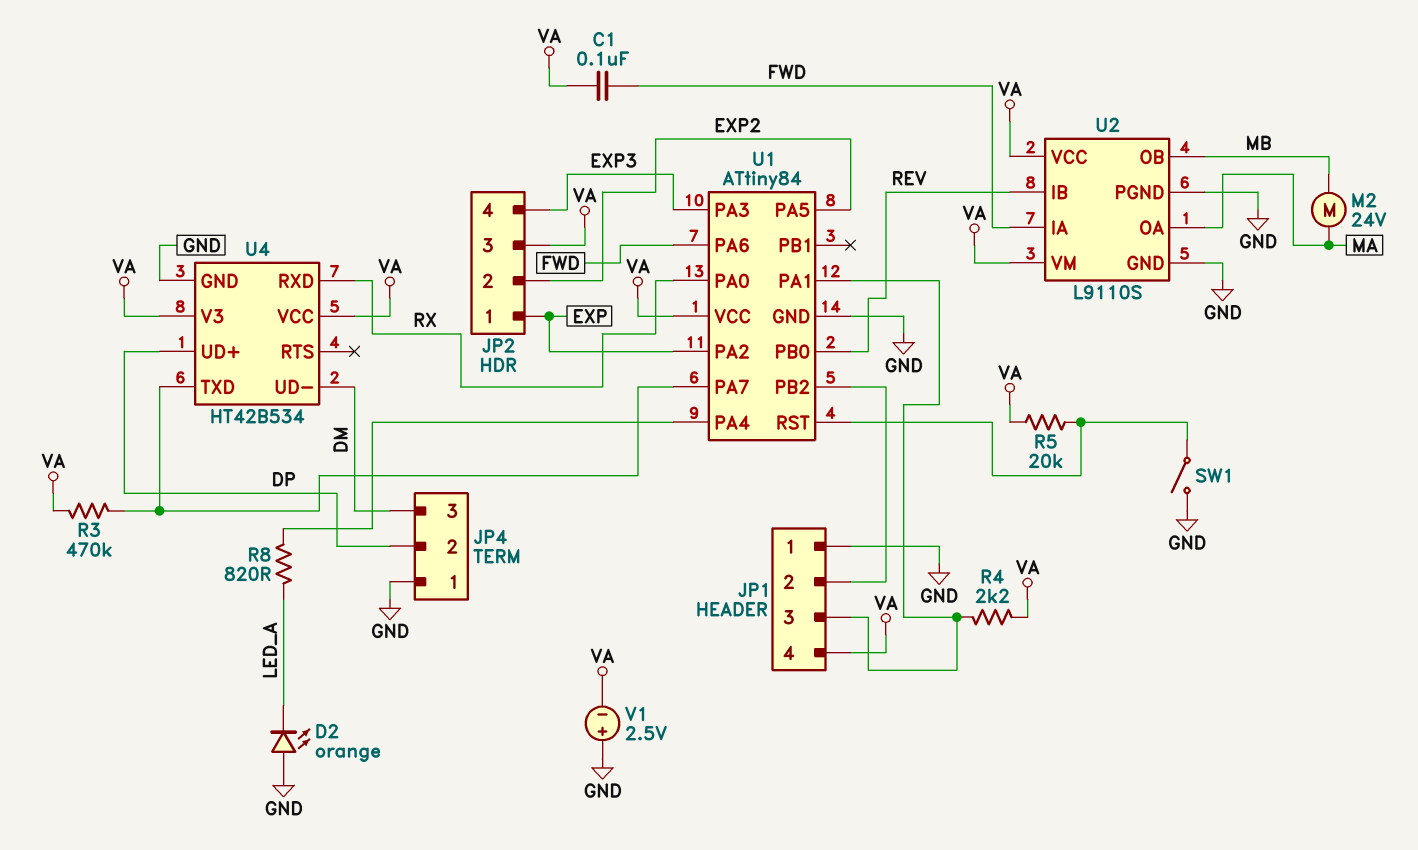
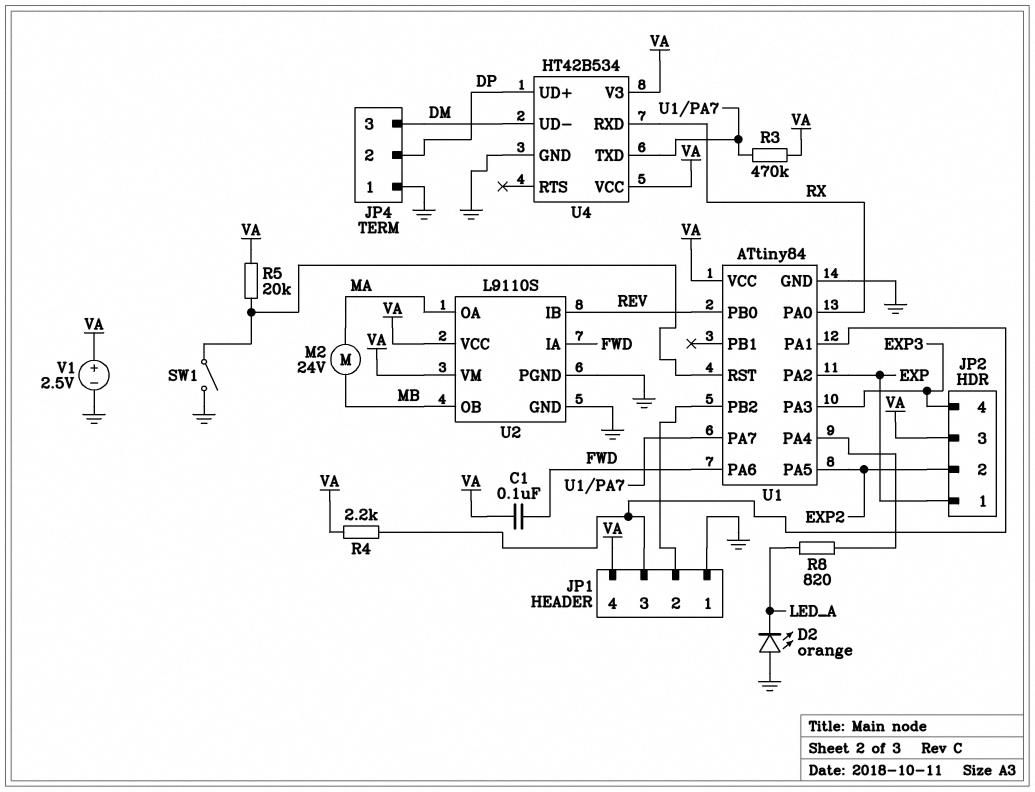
V1: 2.5V (plus GND, minus VA) -> 2.5V (plus VA, minus GND)

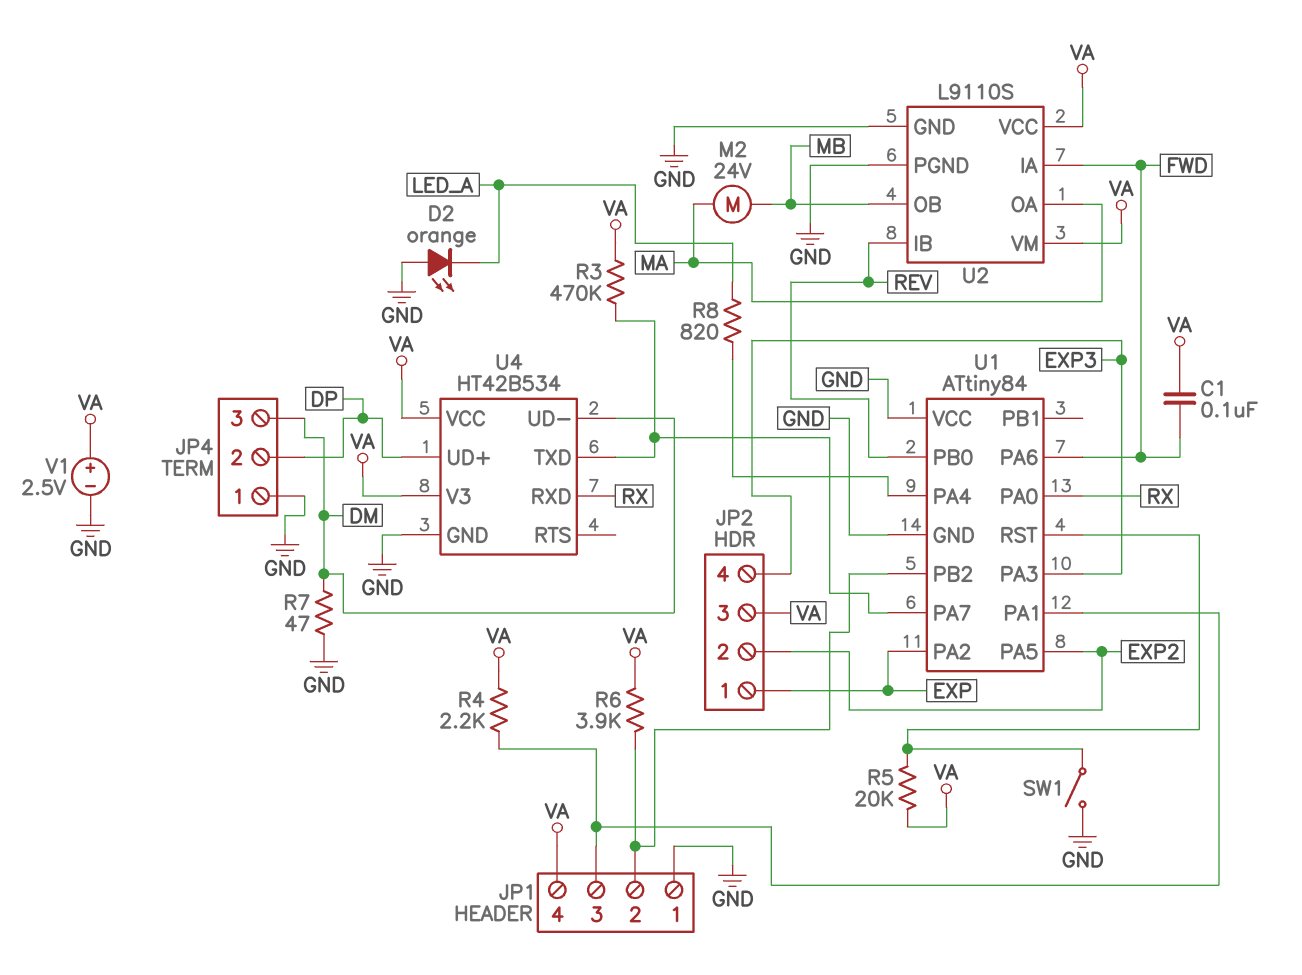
R6: none -> 3.9k (JP1/2, VA)
R7: none -> 47 (DM, GND)
U1 pin VCC: VA -> GND

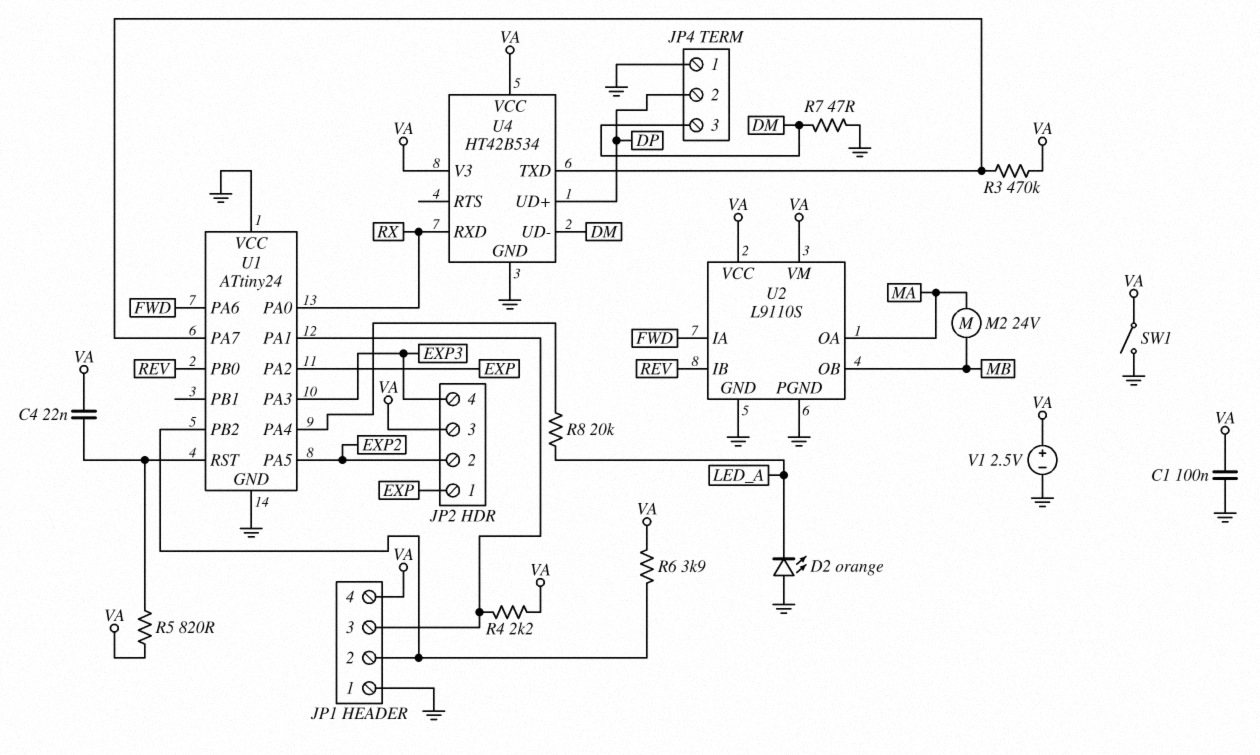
C1: 100nF (FWD, VA) -> 100nF (GND, VA)
C4: none -> 22nF (U1/RST, VA)
R5: 20k (U1/RST, VA) -> 820 (U1/RST, VA)
R8: 820 (LED_A, U1/PA4) -> 20k (LED_A, U1/PA4)
SW1: switch (GND, U1/RST) -> switch (GND, VA)
U1: ATtiny84 -> ATtiny24

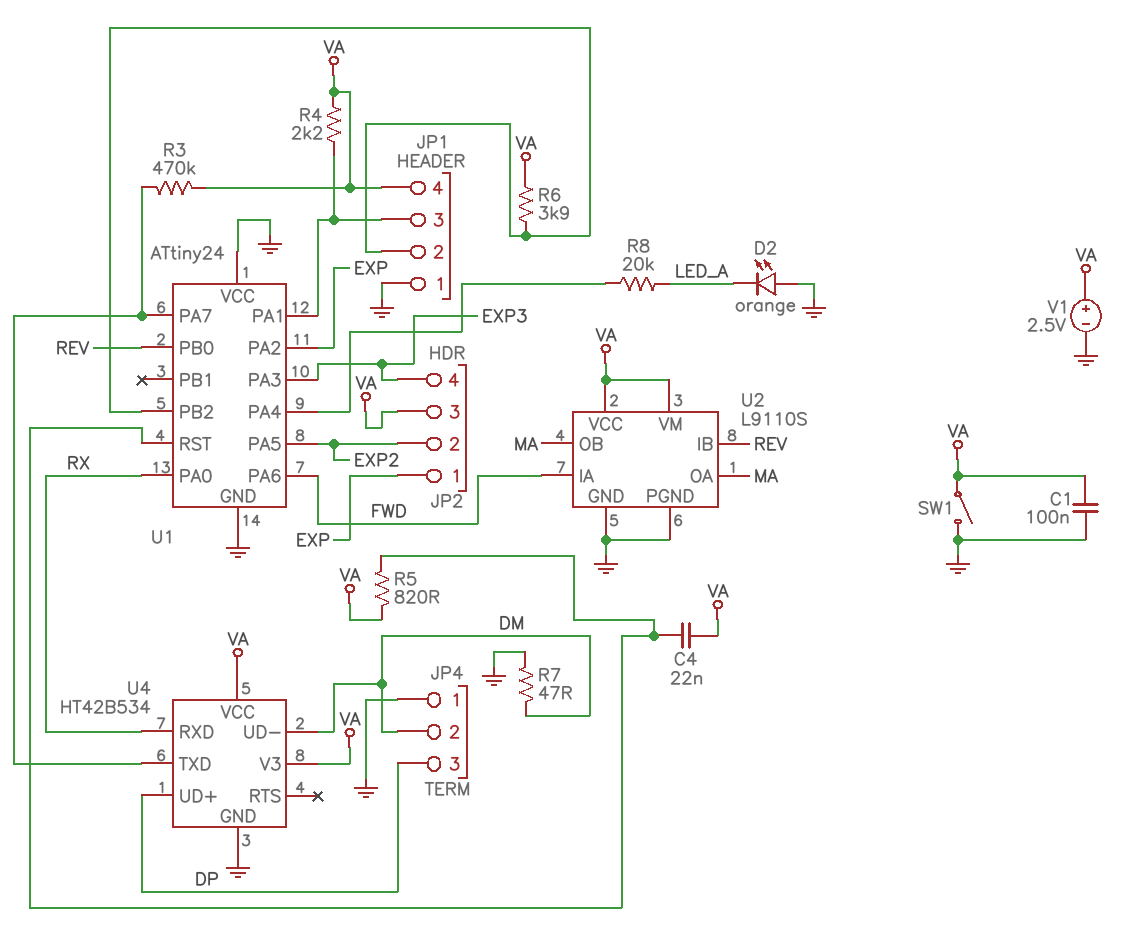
JP4 pin 2: DP -> DM
JP4 pin 3: DM -> DP
M2: motor 24V (MA, MB) -> none
U2 pin OB: MB -> MA

